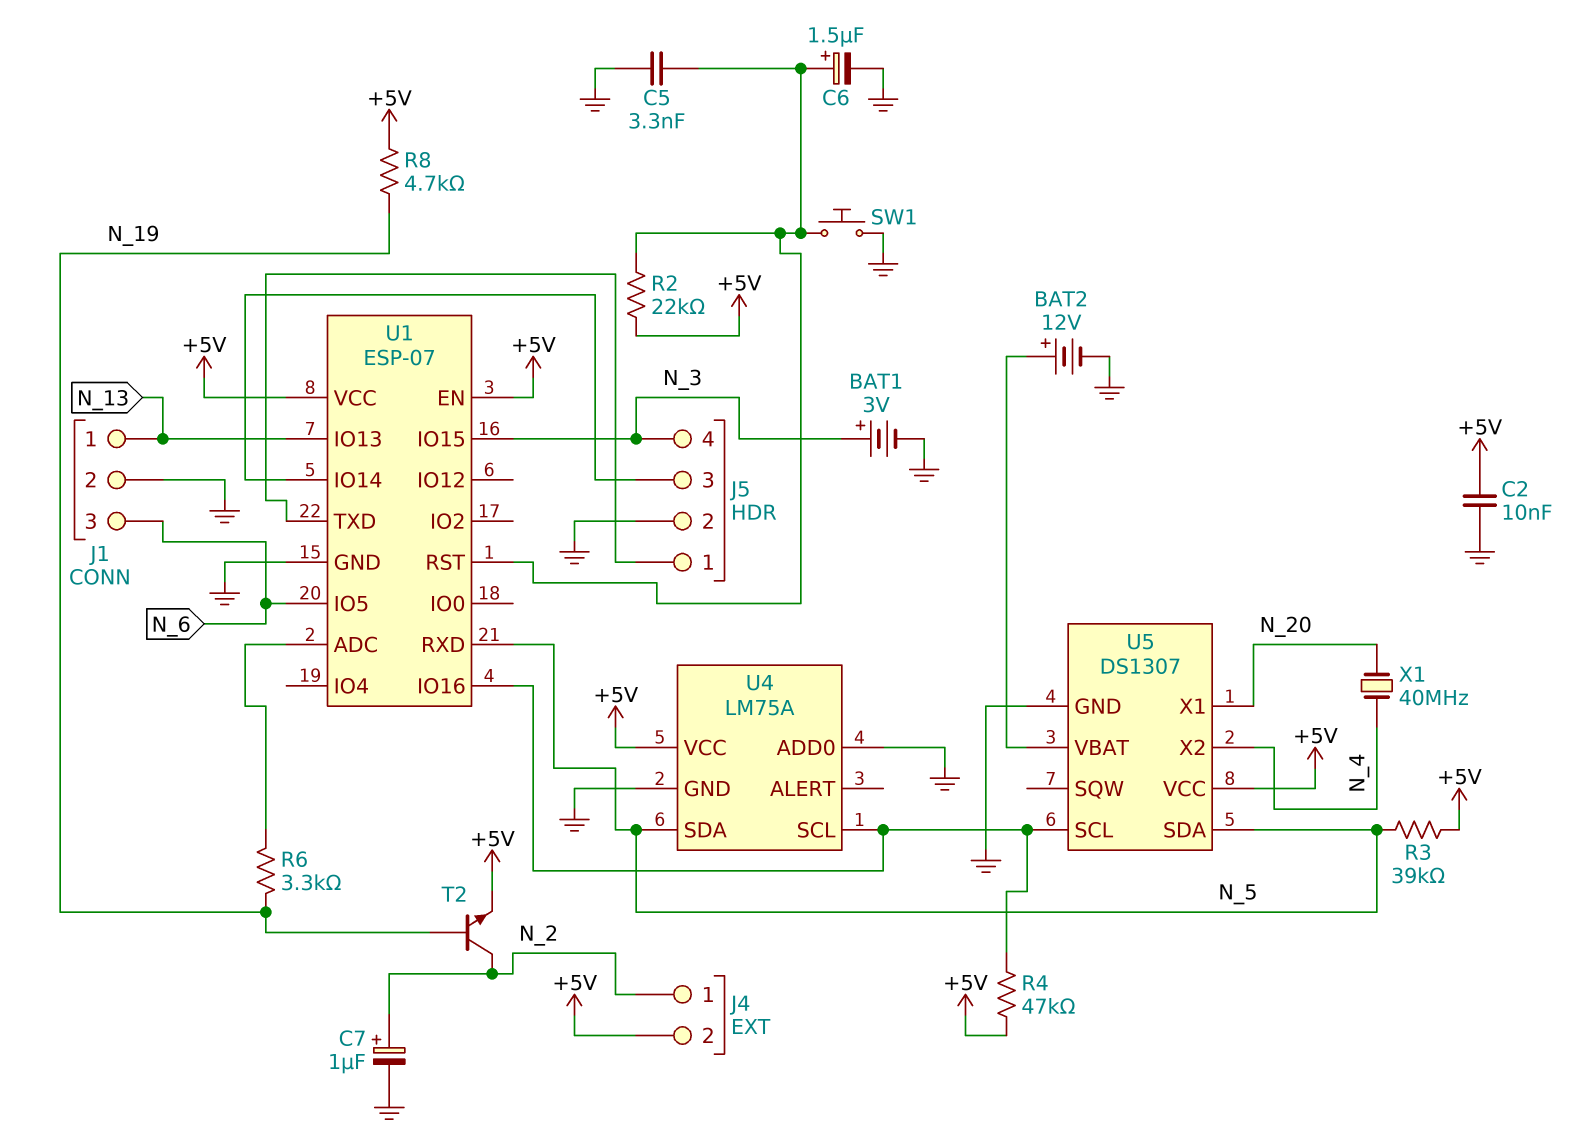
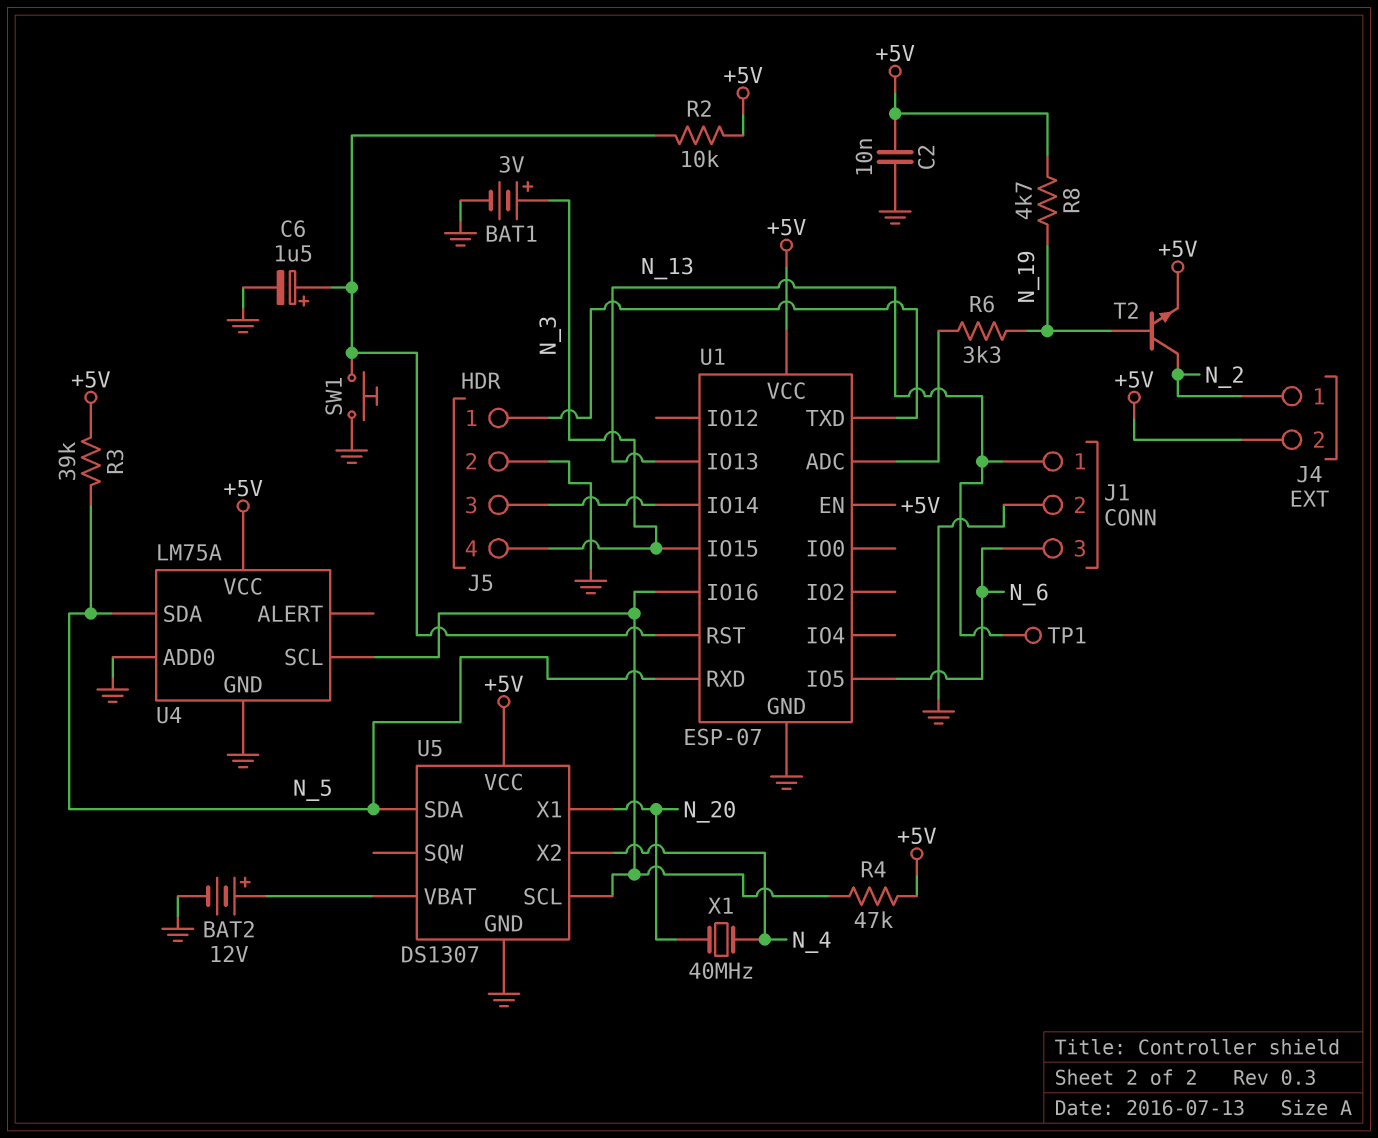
C5: 3.3nF (GND, U1/RST) -> none
C7: 1uF (plus N_2, minus GND) -> none
R2: 22k (+5V, U1/RST) -> 10k (+5V, U1/RST)
TP1: none -> test point (N_13)

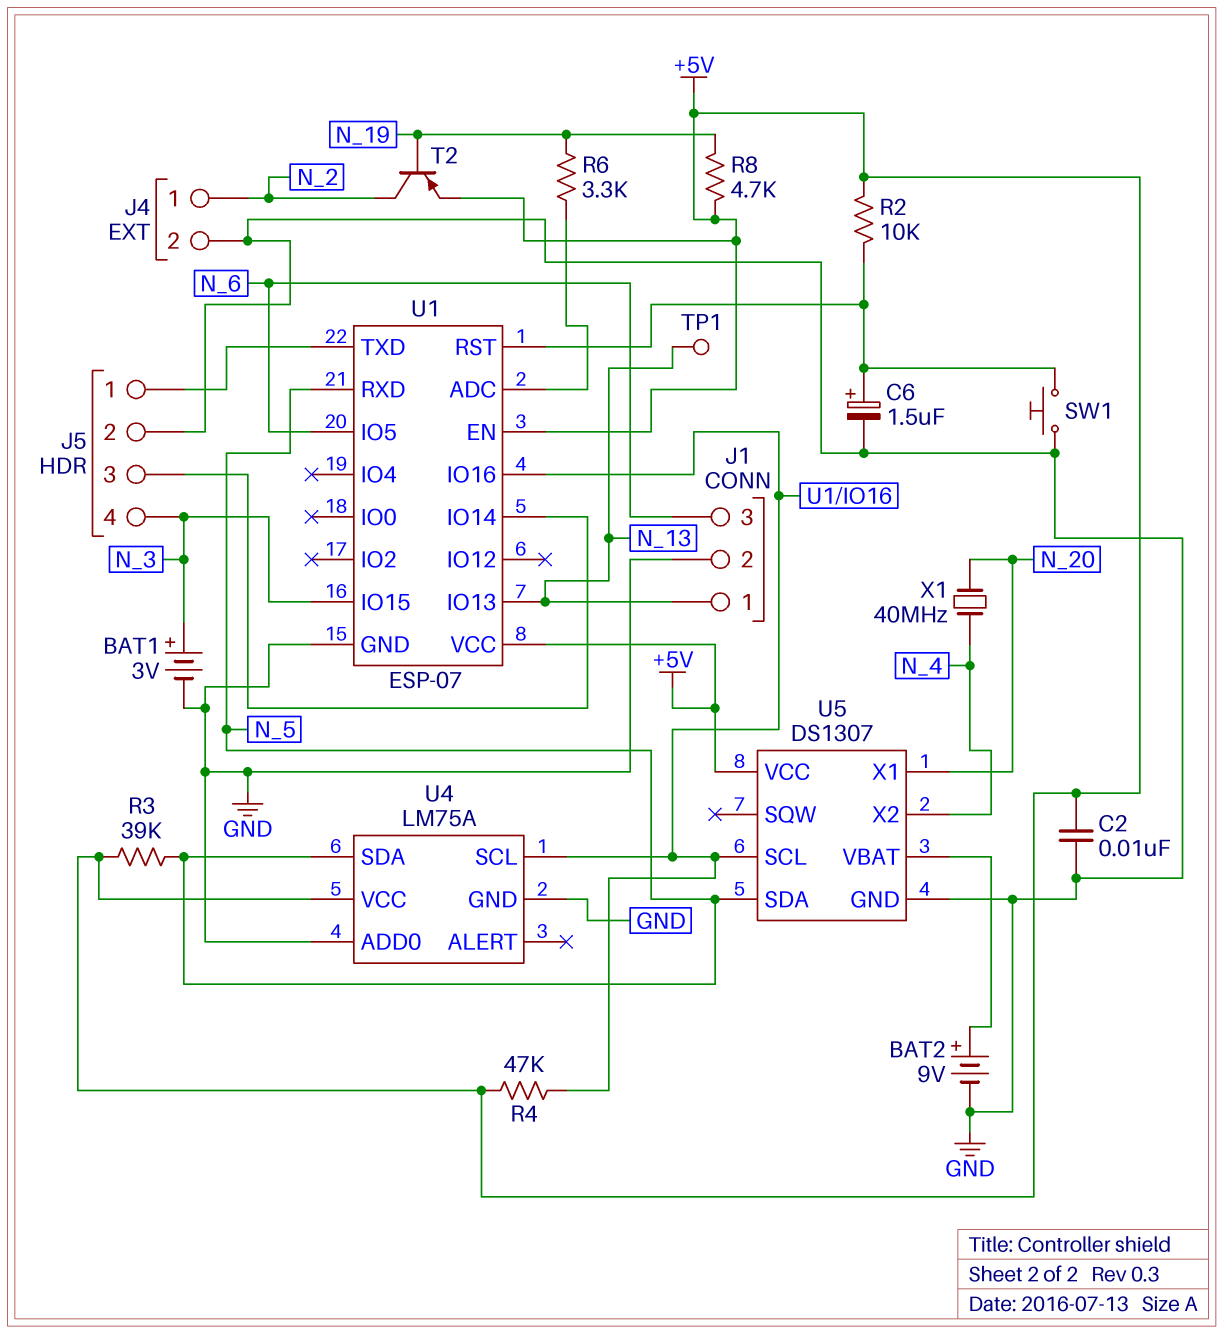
BAT2: 12V (plus U5/VBAT, minus GND) -> 9V (plus U5/VBAT, minus GND)
J4 pin 2: +5V -> GND
T2: NPN (B N_19, C N_2, E +5V) -> PNP (B N_19, C N_2, E +5V)

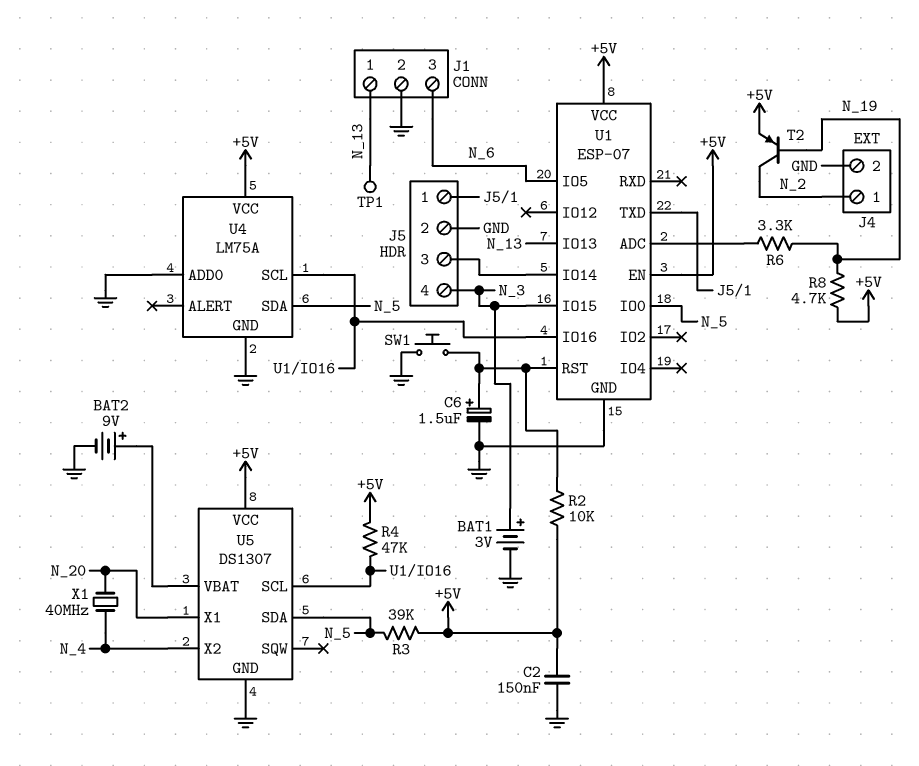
C2: 10nF (+5V, GND) -> 150nF (+5V, GND)
U1 pin IO0: none -> N_5
U1 pin RXD: N_5 -> none

